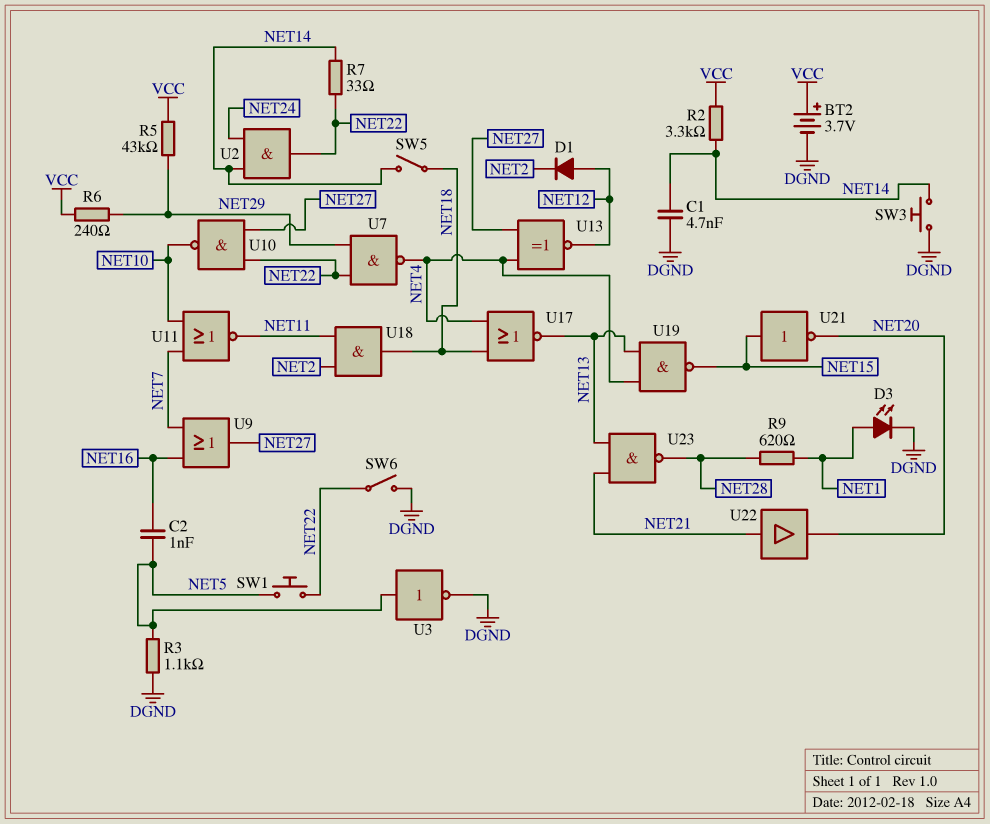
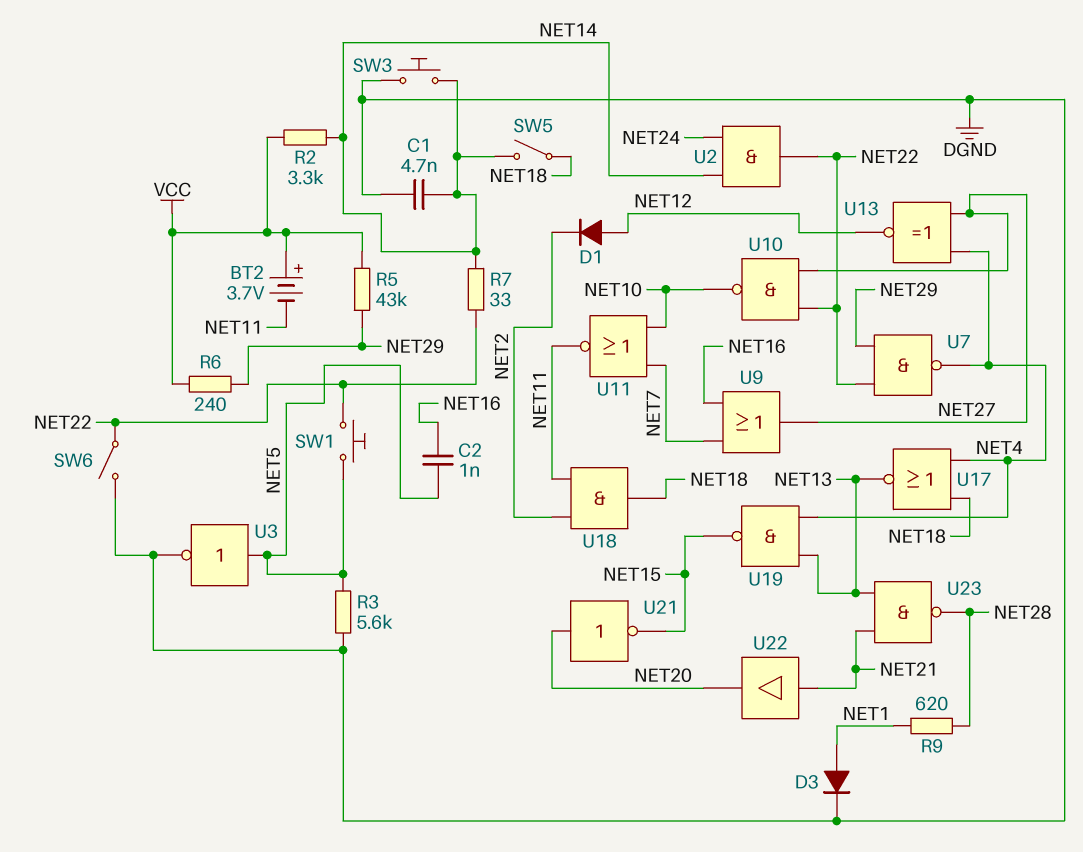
BT2: 3.7V (plus VCC, minus DGND) -> 3.7V (plus VCC, minus NET11)
D3: LED (A NET1, K DGND) -> diode (A NET1, K DGND)
R3: 1.1k (DGND, NET5) -> 5.6k (DGND, NET5)
U21: NOT (in NET15, out NET20) -> NOT (in NET20, out NET15)

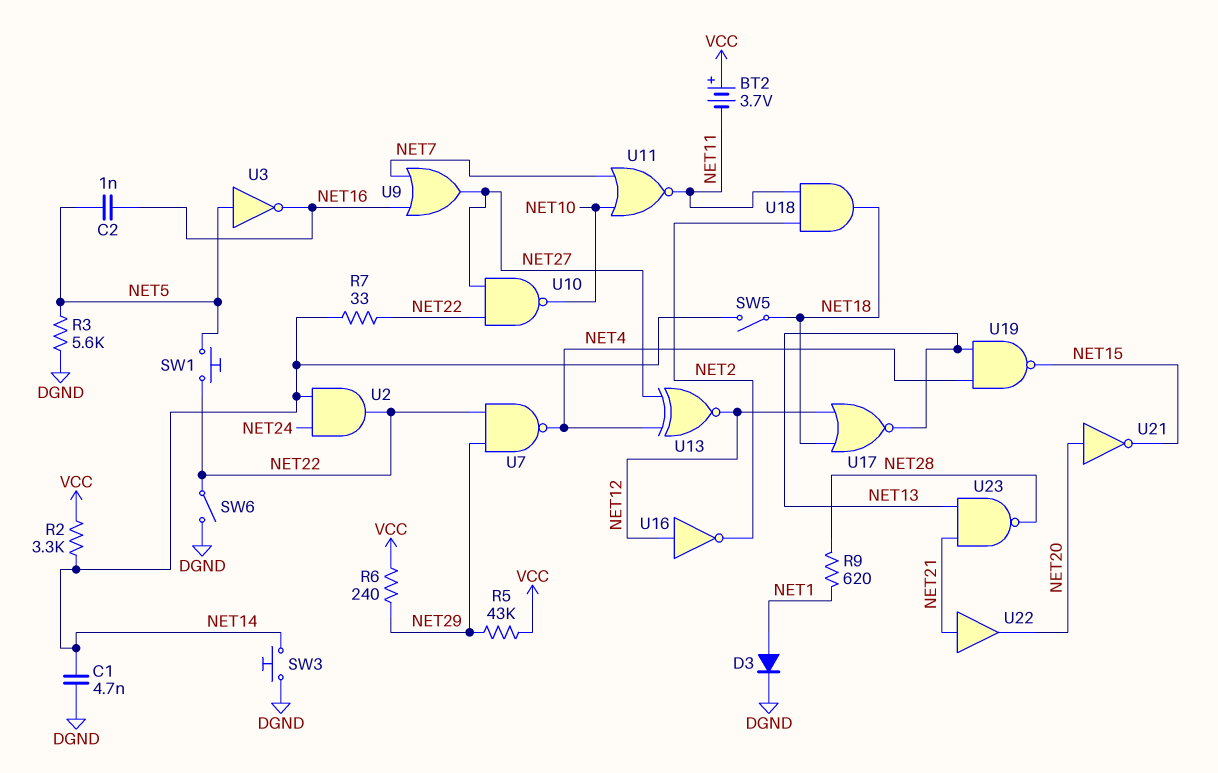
D1: diode (A NET12, K NET2) -> none
U3: NOT (in NET5, out DGND) -> NOT (in NET5, out NET16)
U16: none -> NOT (in NET12, out NET2)
U17: NOR (in NET4, in NET18, out NET13) -> NOR (in NET12, in NET18, out NET13)

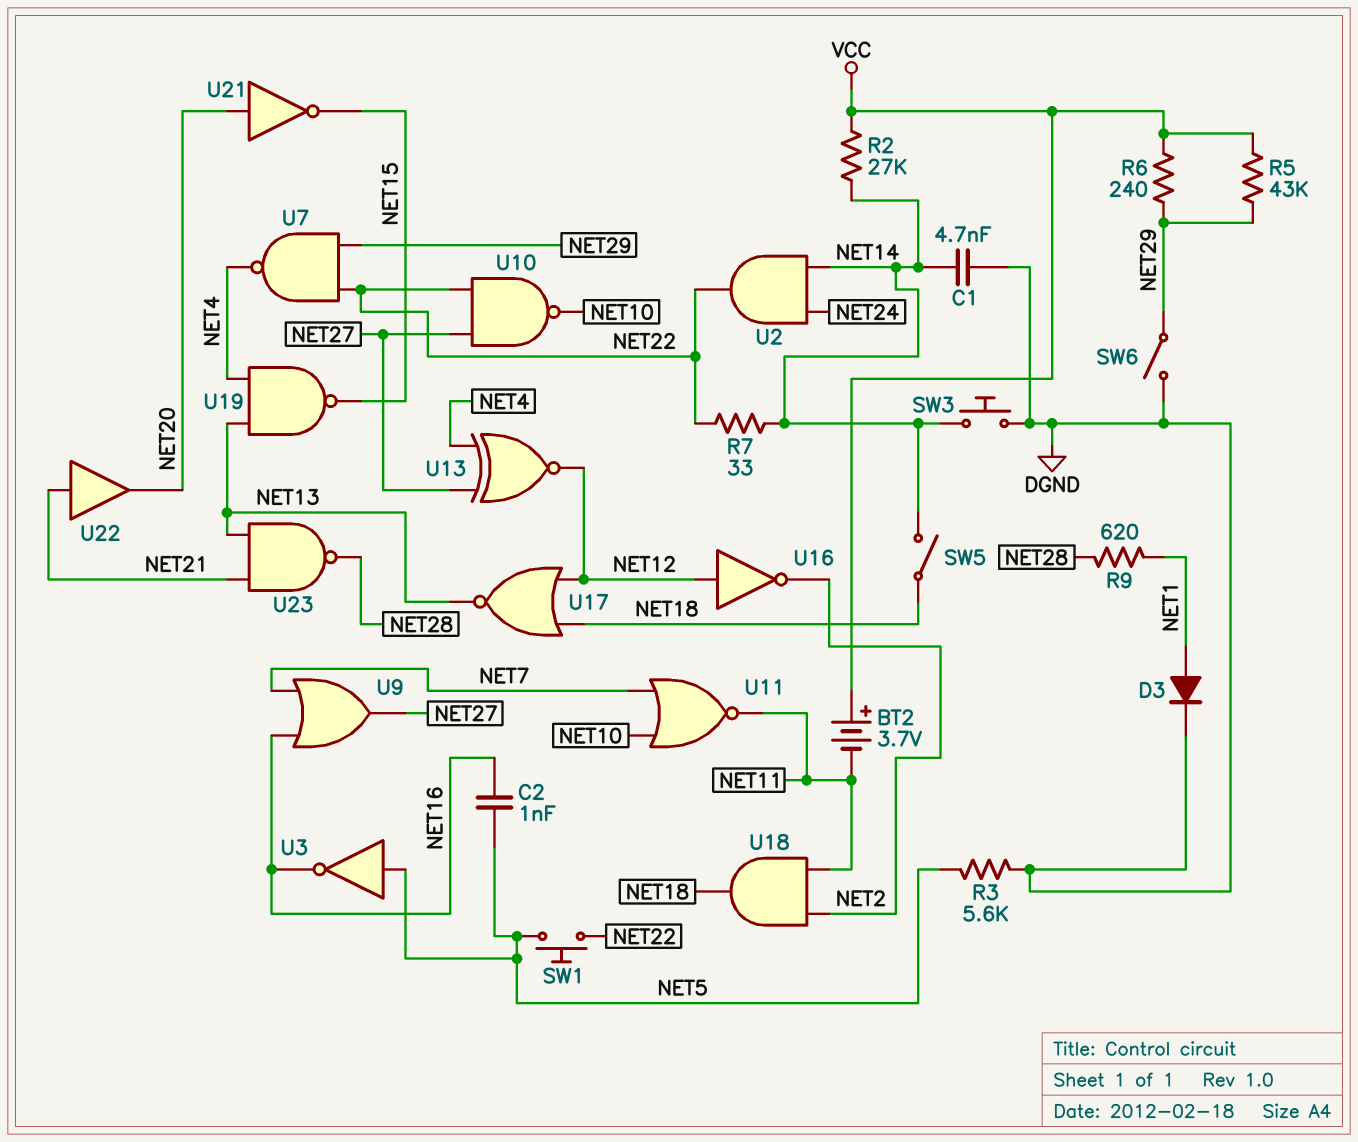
R2: 3.3k (NET14, VCC) -> 27k (NET14, VCC)
SW6: switch (DGND, NET22) -> switch (DGND, NET29)

